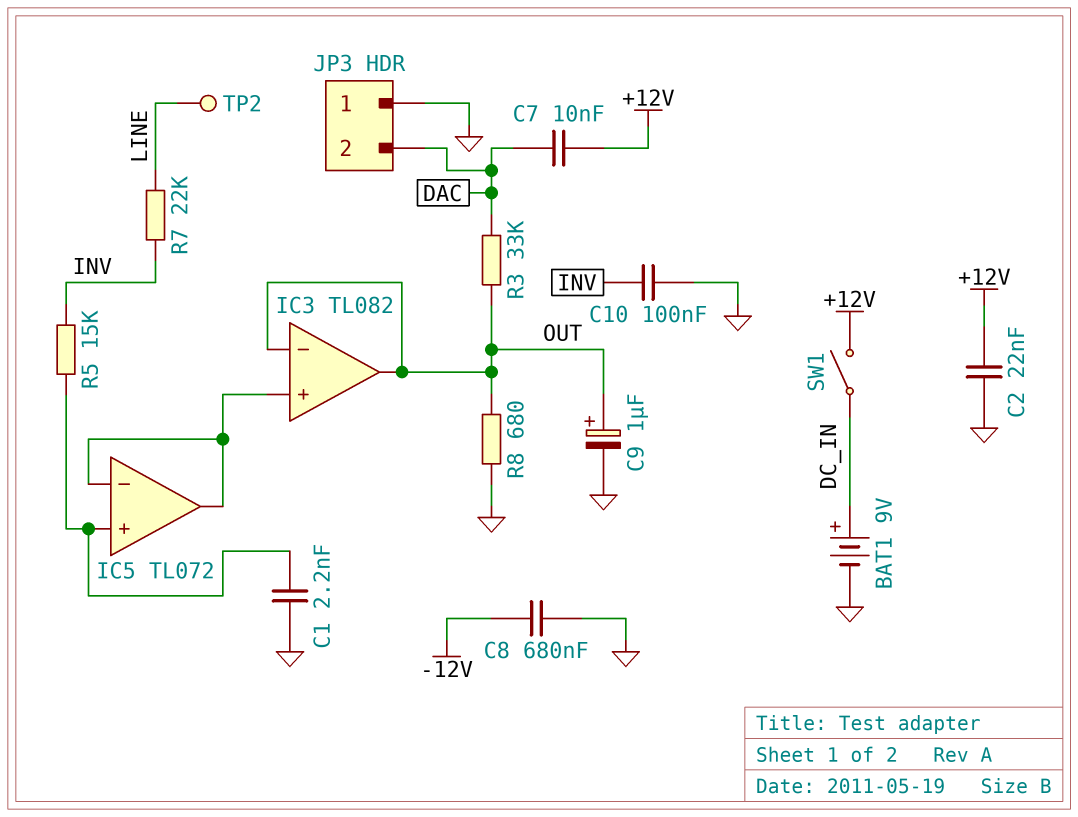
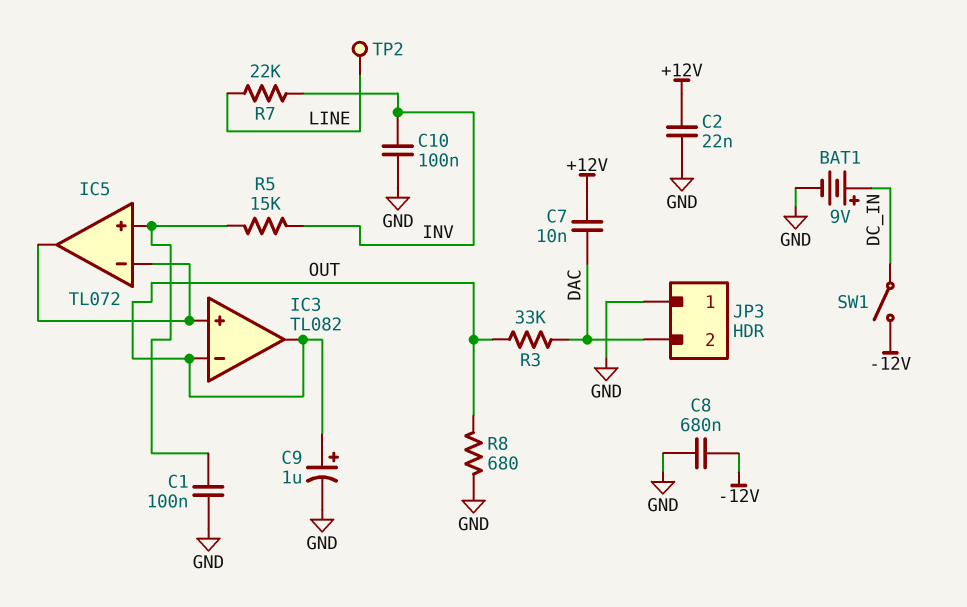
C1: 2.2nF (GND, IC5/in+) -> 100nF (GND, IC5/in+)
SW1: switch (+12V, DC_IN) -> switch (-12V, DC_IN)

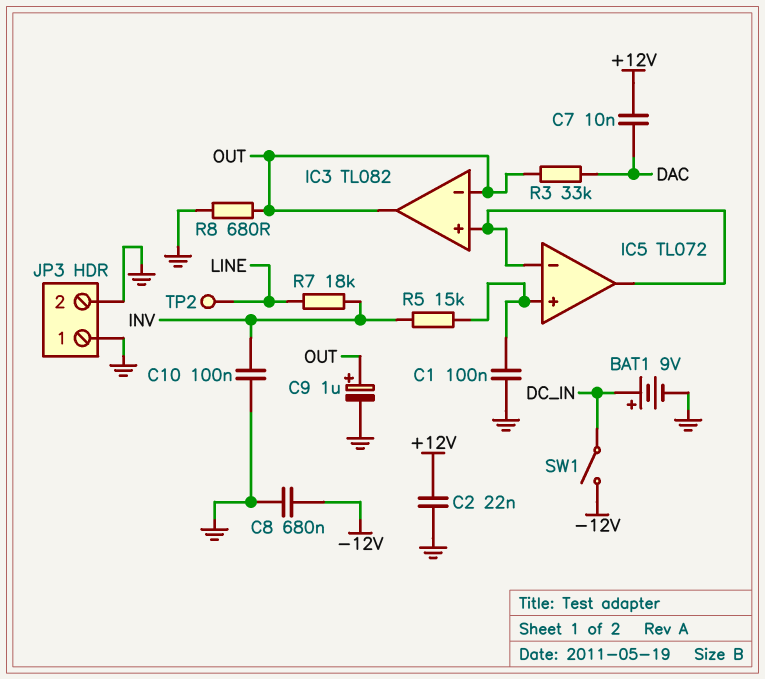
JP3 pin 2: DAC -> GND
R7: 22k (INV, LINE) -> 18k (INV, LINE)

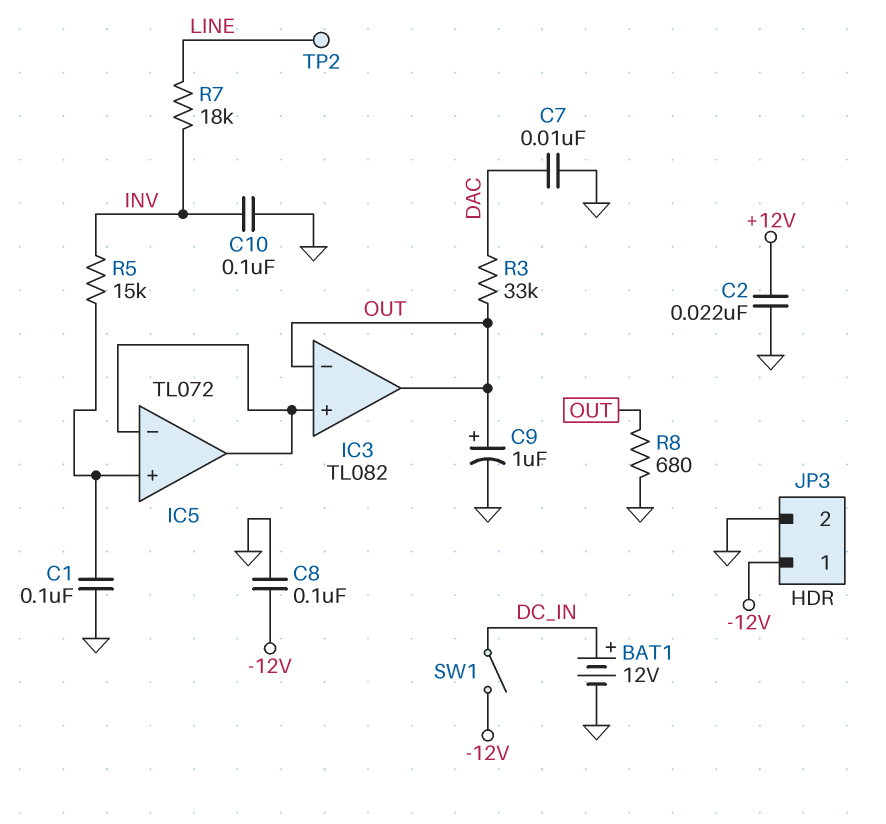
BAT1: 9V (plus DC_IN, minus GND) -> 12V (plus DC_IN, minus GND)
C7: 10nF (+12V, DAC) -> 10nF (DAC, GND)
C8: 680nF (-12V, GND) -> 100nF (-12V, GND)
JP3 pin 1: GND -> -12V

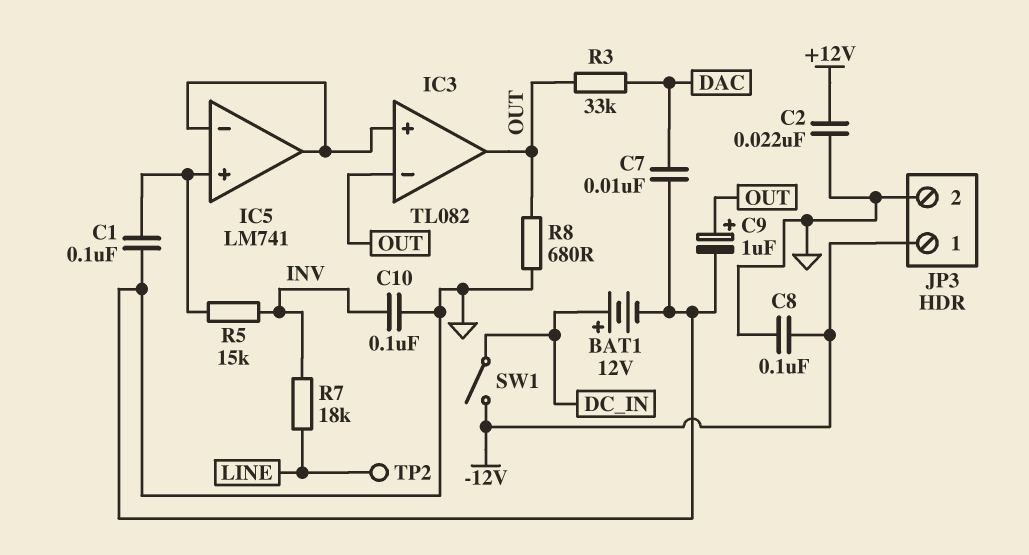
IC5: TL072 -> LM741

